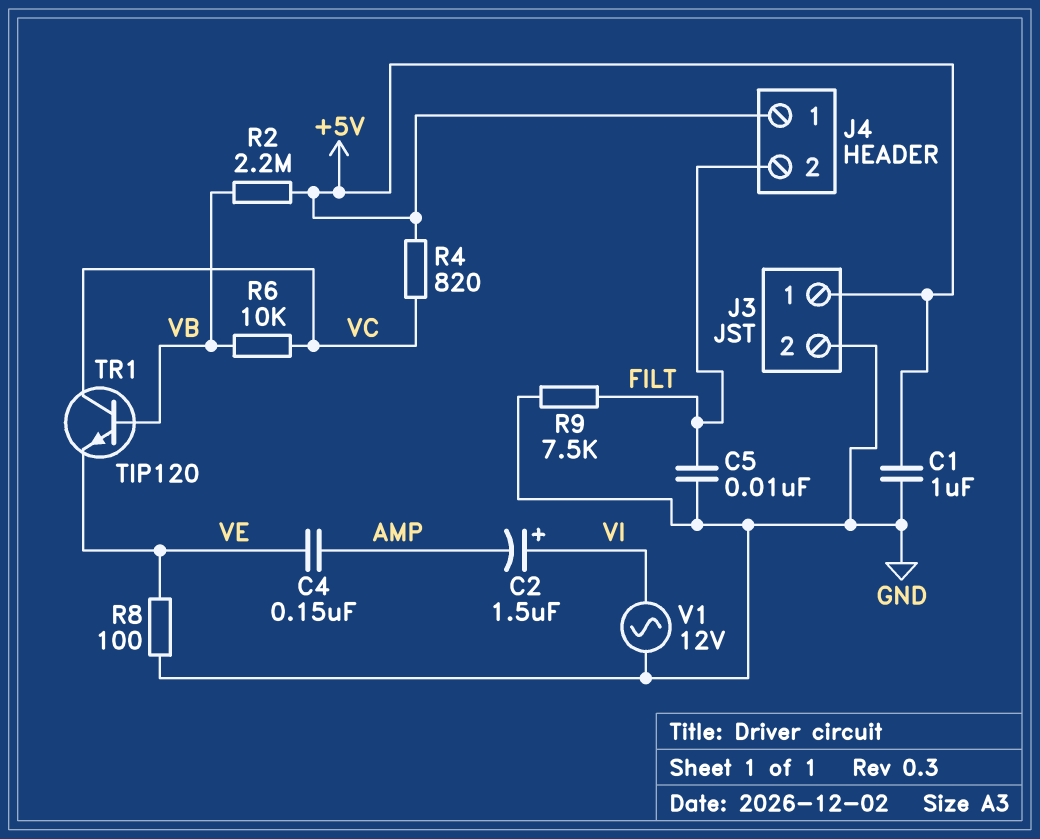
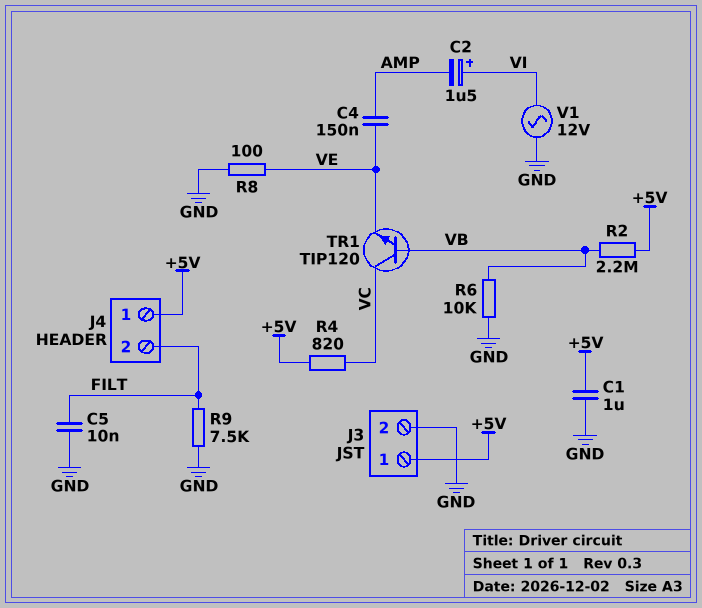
R6: 10k (VB, VC) -> 10k (GND, VB)

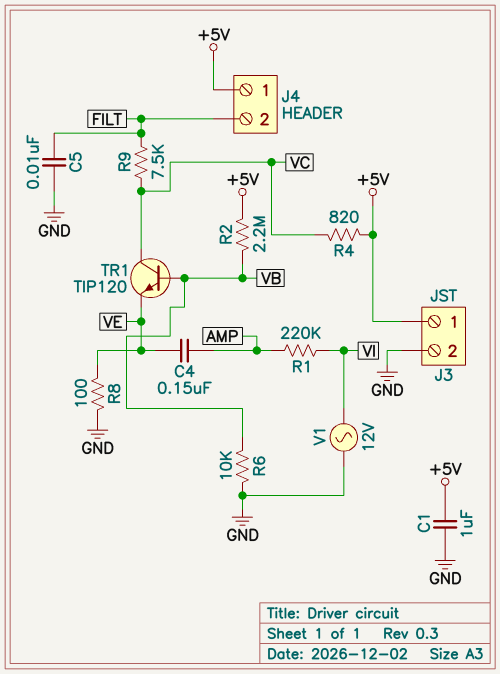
C2: 1.5uF (plus VI, minus AMP) -> none
R1: none -> 220k (AMP, VI)
R9: 7.5k (FILT, GND) -> 7.5k (FILT, VC)

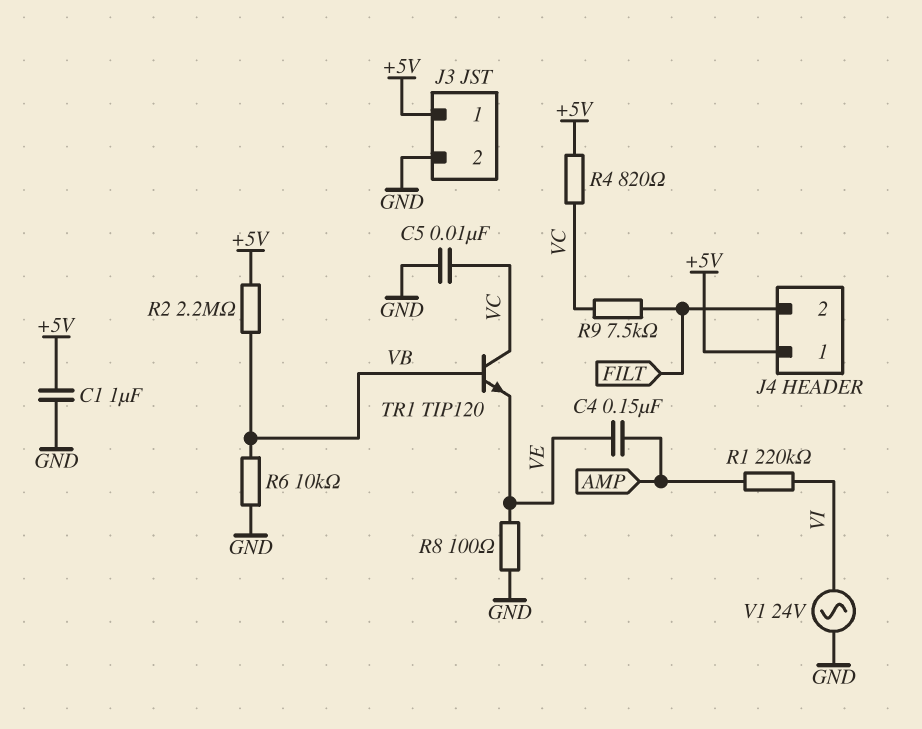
C5: 10nF (FILT, GND) -> 10nF (GND, VC)
V1: AC 12V (GND, VI) -> AC 24V (GND, VI)

